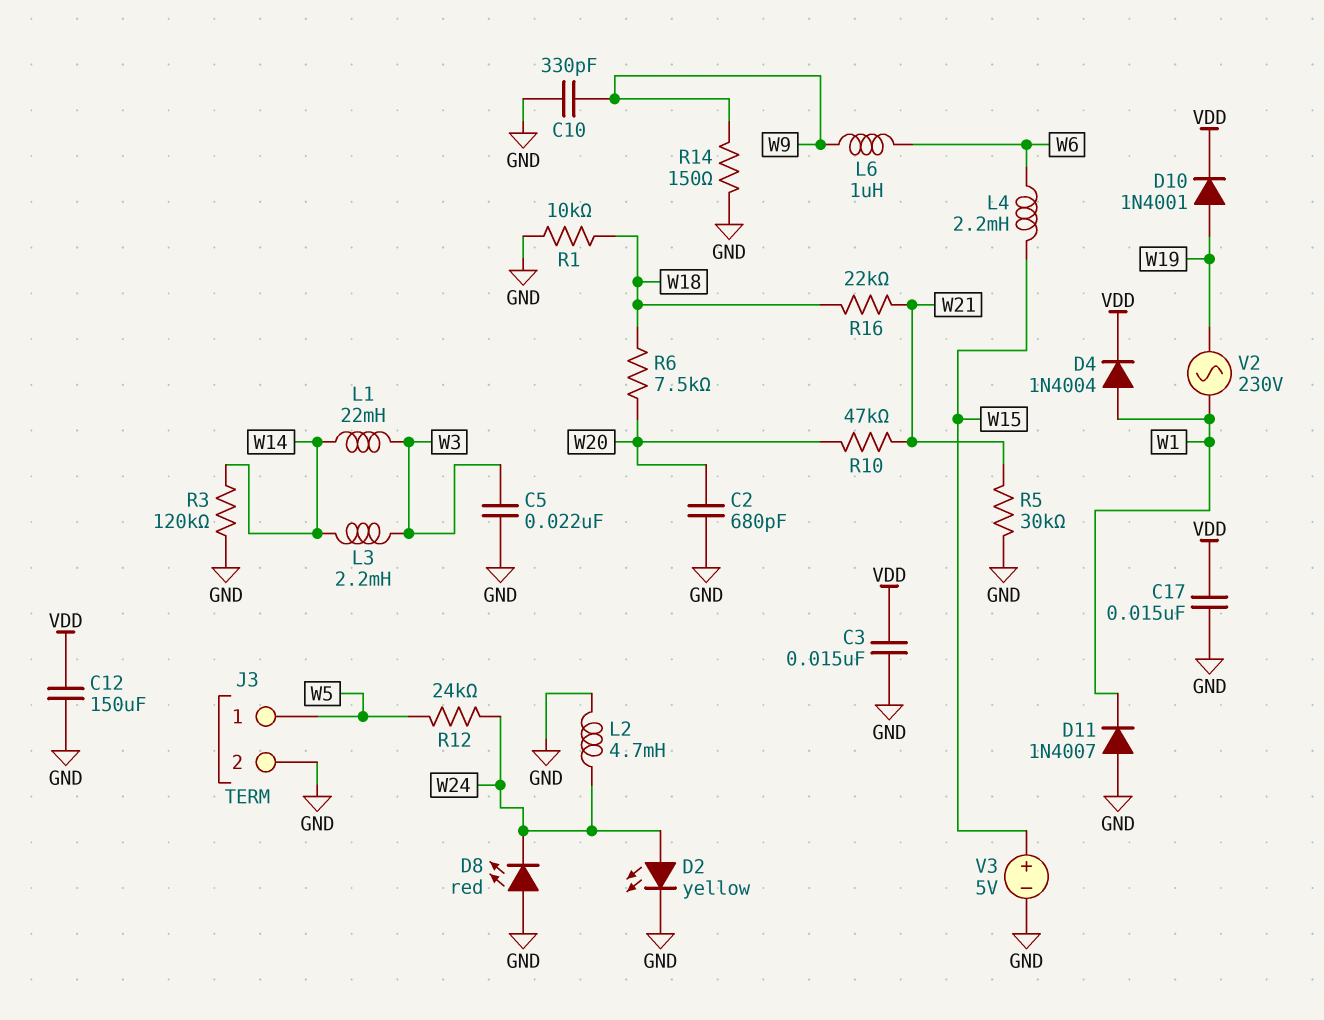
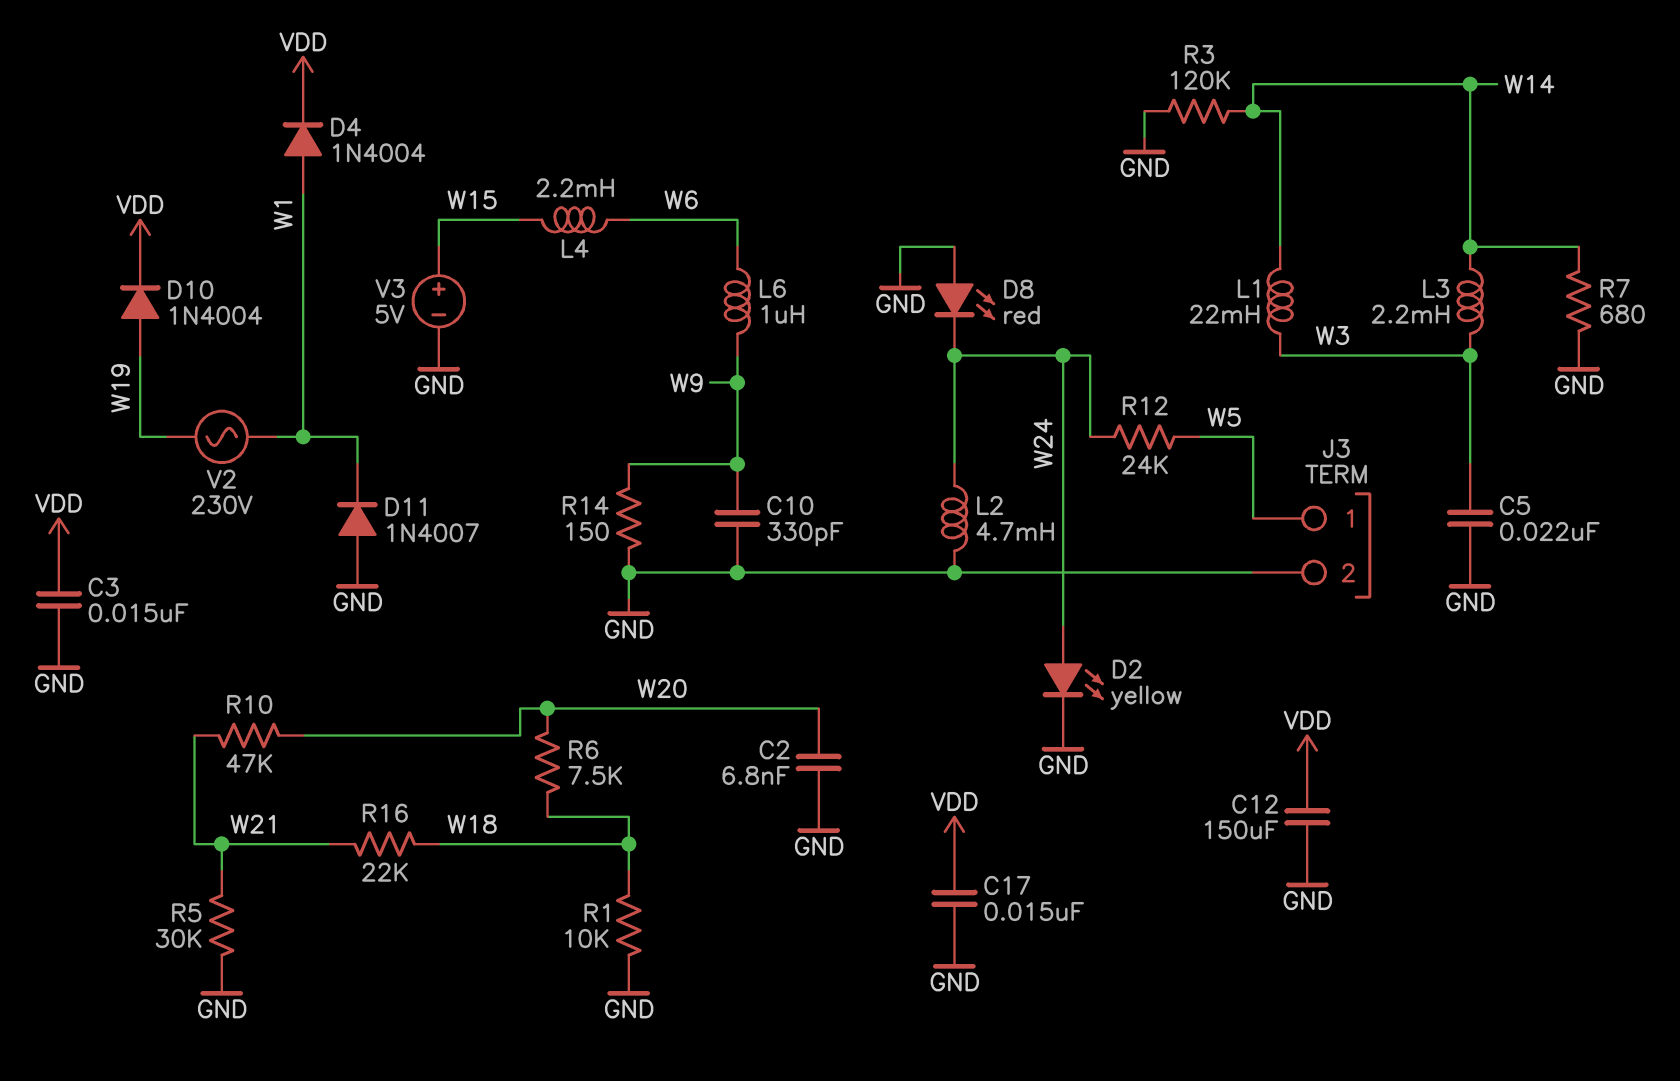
C2: 680pF (GND, W20) -> 6.8nF (GND, W20)
D10: diode 1N4001 (A W19, K VDD) -> diode 1N4004 (A W19, K VDD)
R7: none -> 680 (GND, W14)

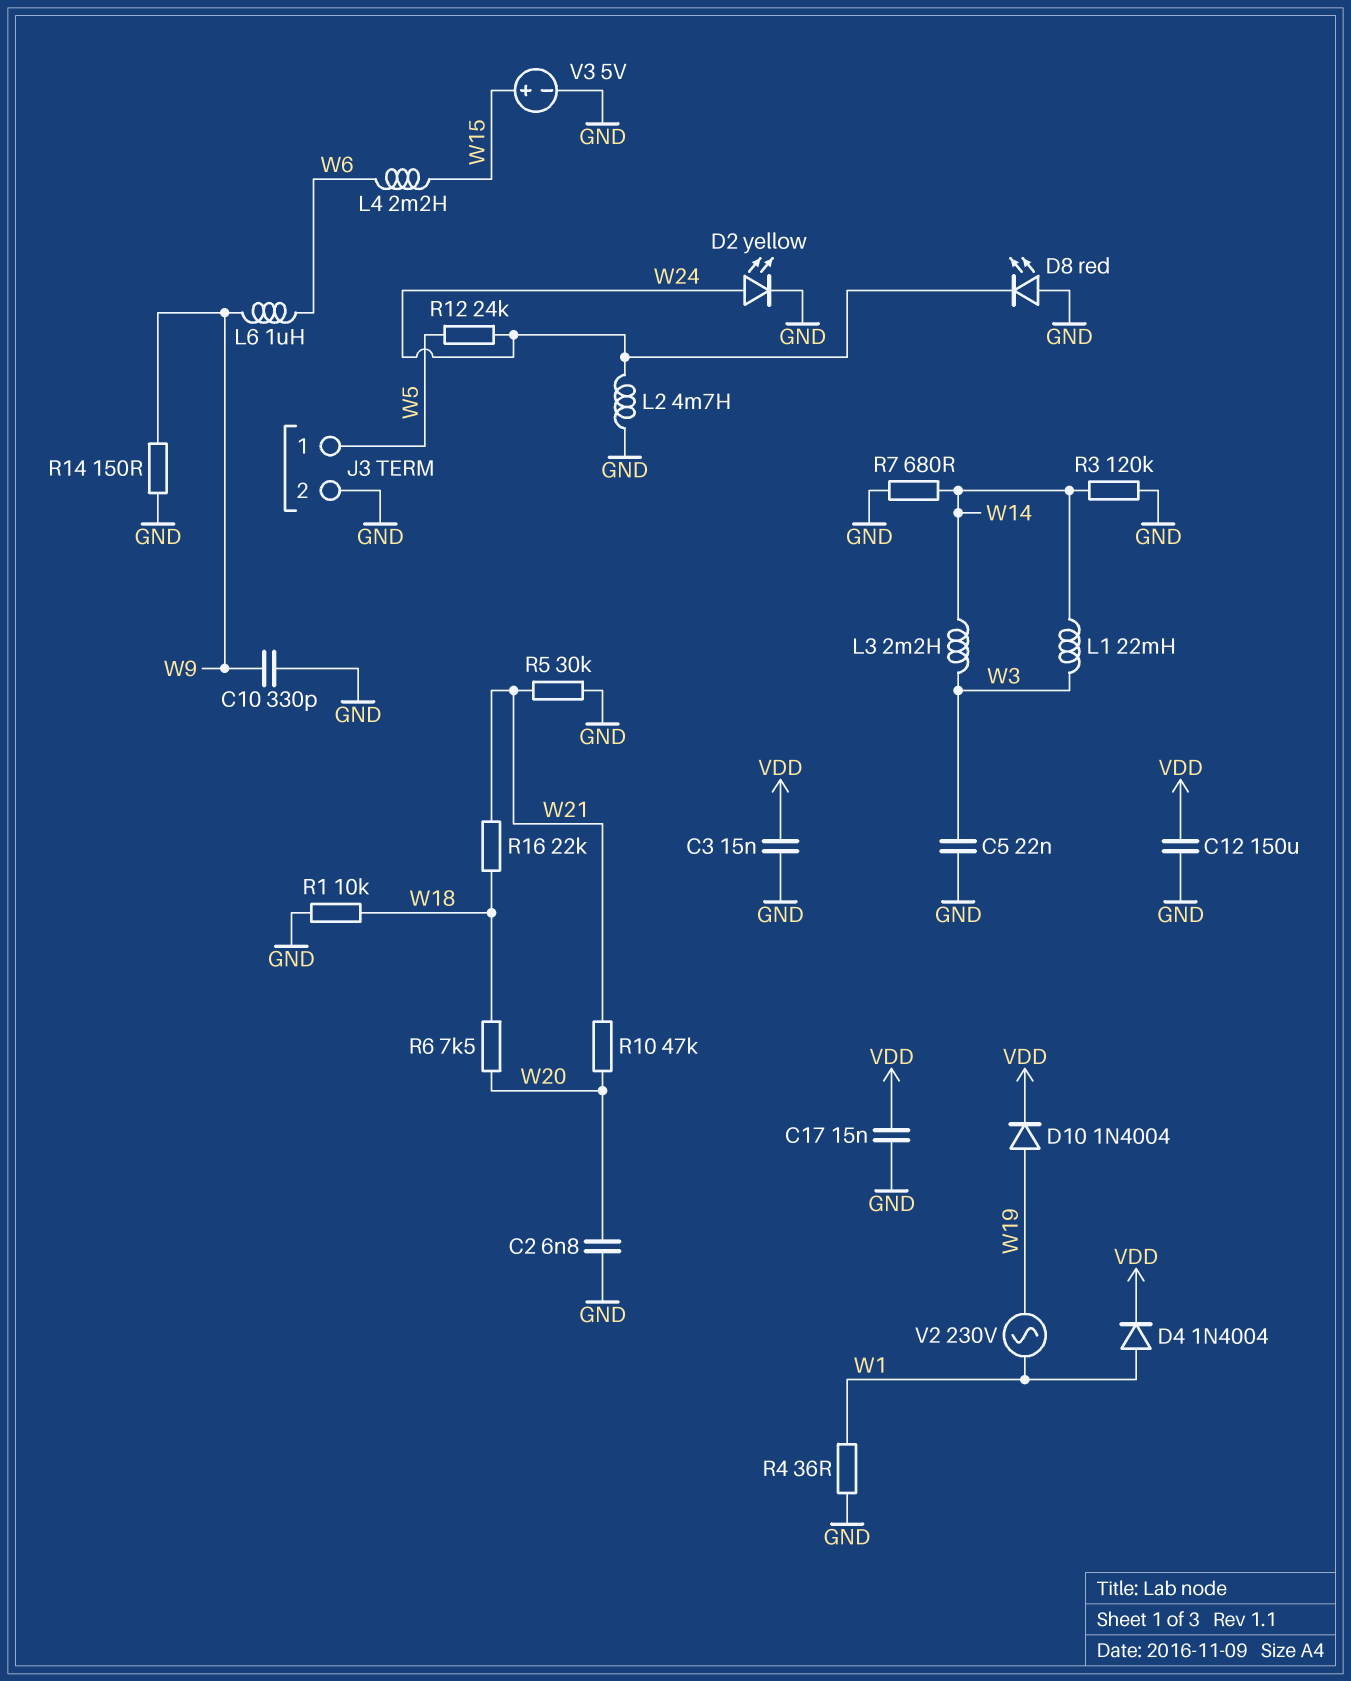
D11: diode 1N4007 (A GND, K W1) -> none
R4: none -> 36 (GND, W1)

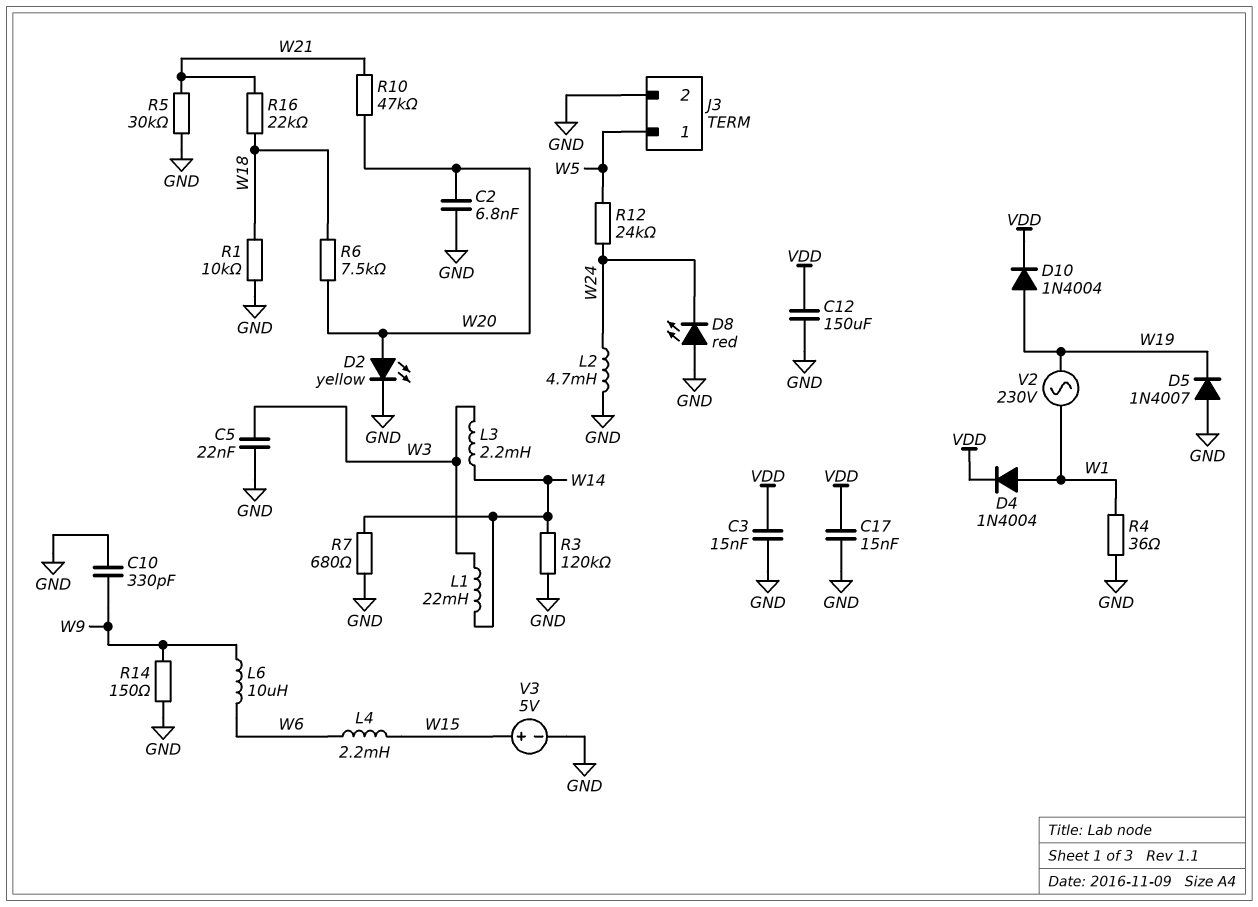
D2: LED yellow (A W24, K GND) -> LED yellow (A W20, K GND)
D5: none -> diode 1N4007 (A GND, K W19)
L6: 1uH (W6, W9) -> 10uH (W6, W9)

